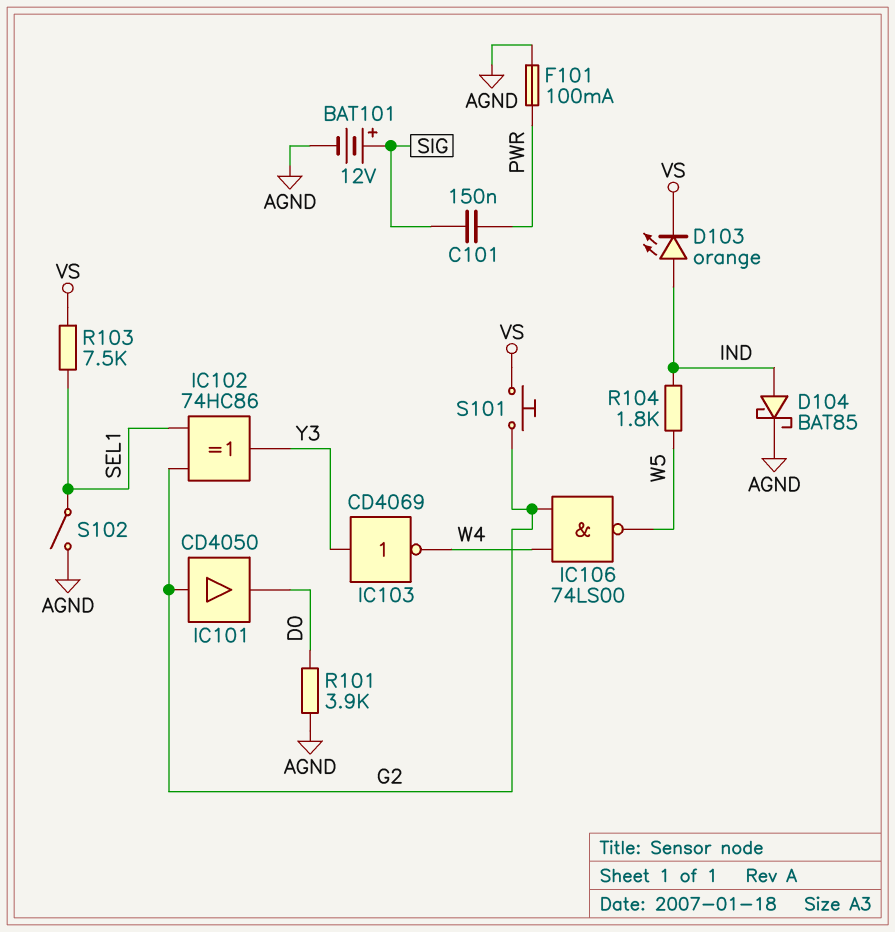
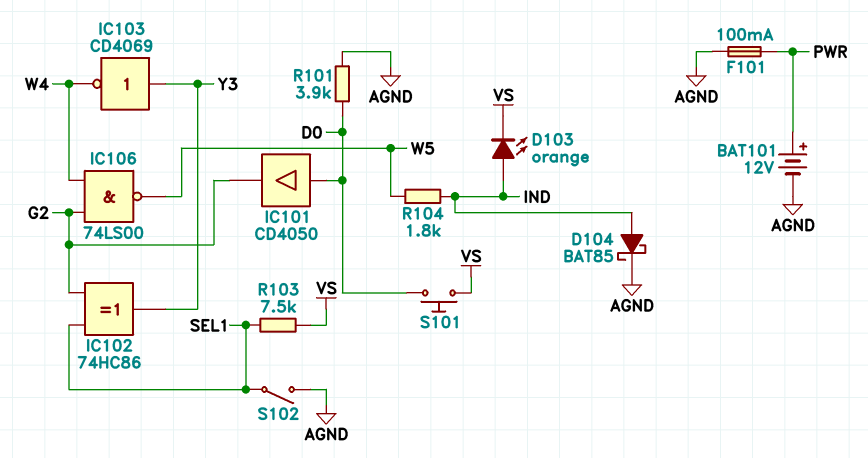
BAT101: 12V (plus SIG, minus AGND) -> 12V (plus PWR, minus AGND)
C101: 150nF (PWR, SIG) -> none
IC101: buffer CD4050 (in G2, out D0) -> buffer CD4050 (in D0, out G2)
S101: button (G2, VS) -> button (D0, VS)

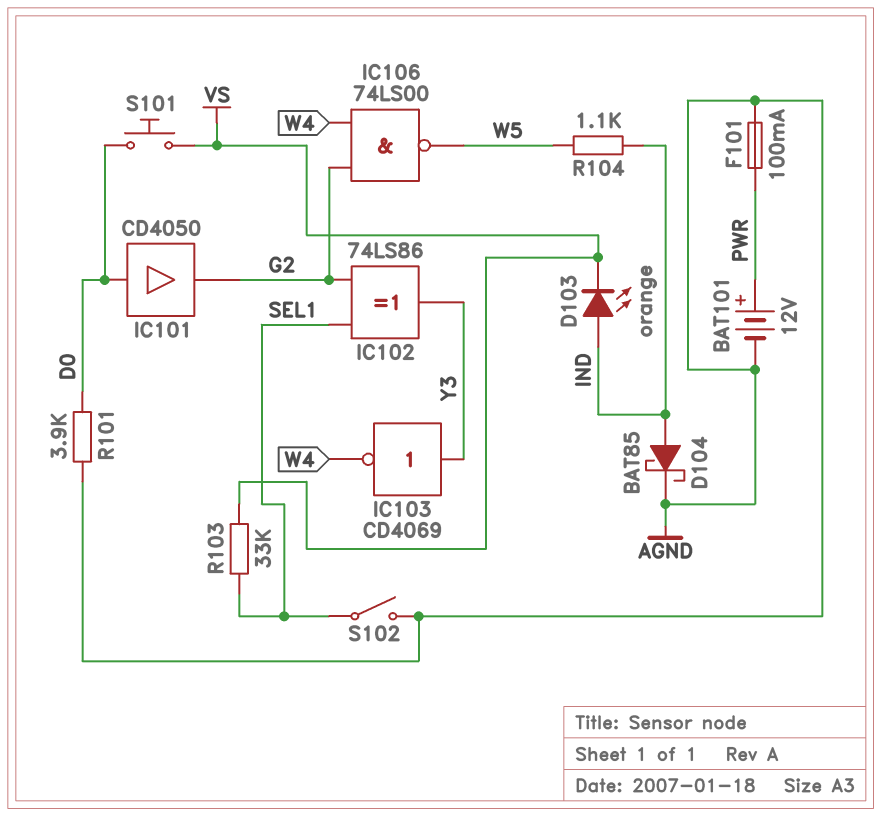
IC102: XOR 74HC86 (in G2, in SEL1, out Y3) -> XOR 74LS86 (in G2, in SEL1, out Y3)
R103: 7.5k (SEL1, VS) -> 33k (SEL1, VS)
R104: 1.8k (IND, W5) -> 1.1k (IND, W5)

